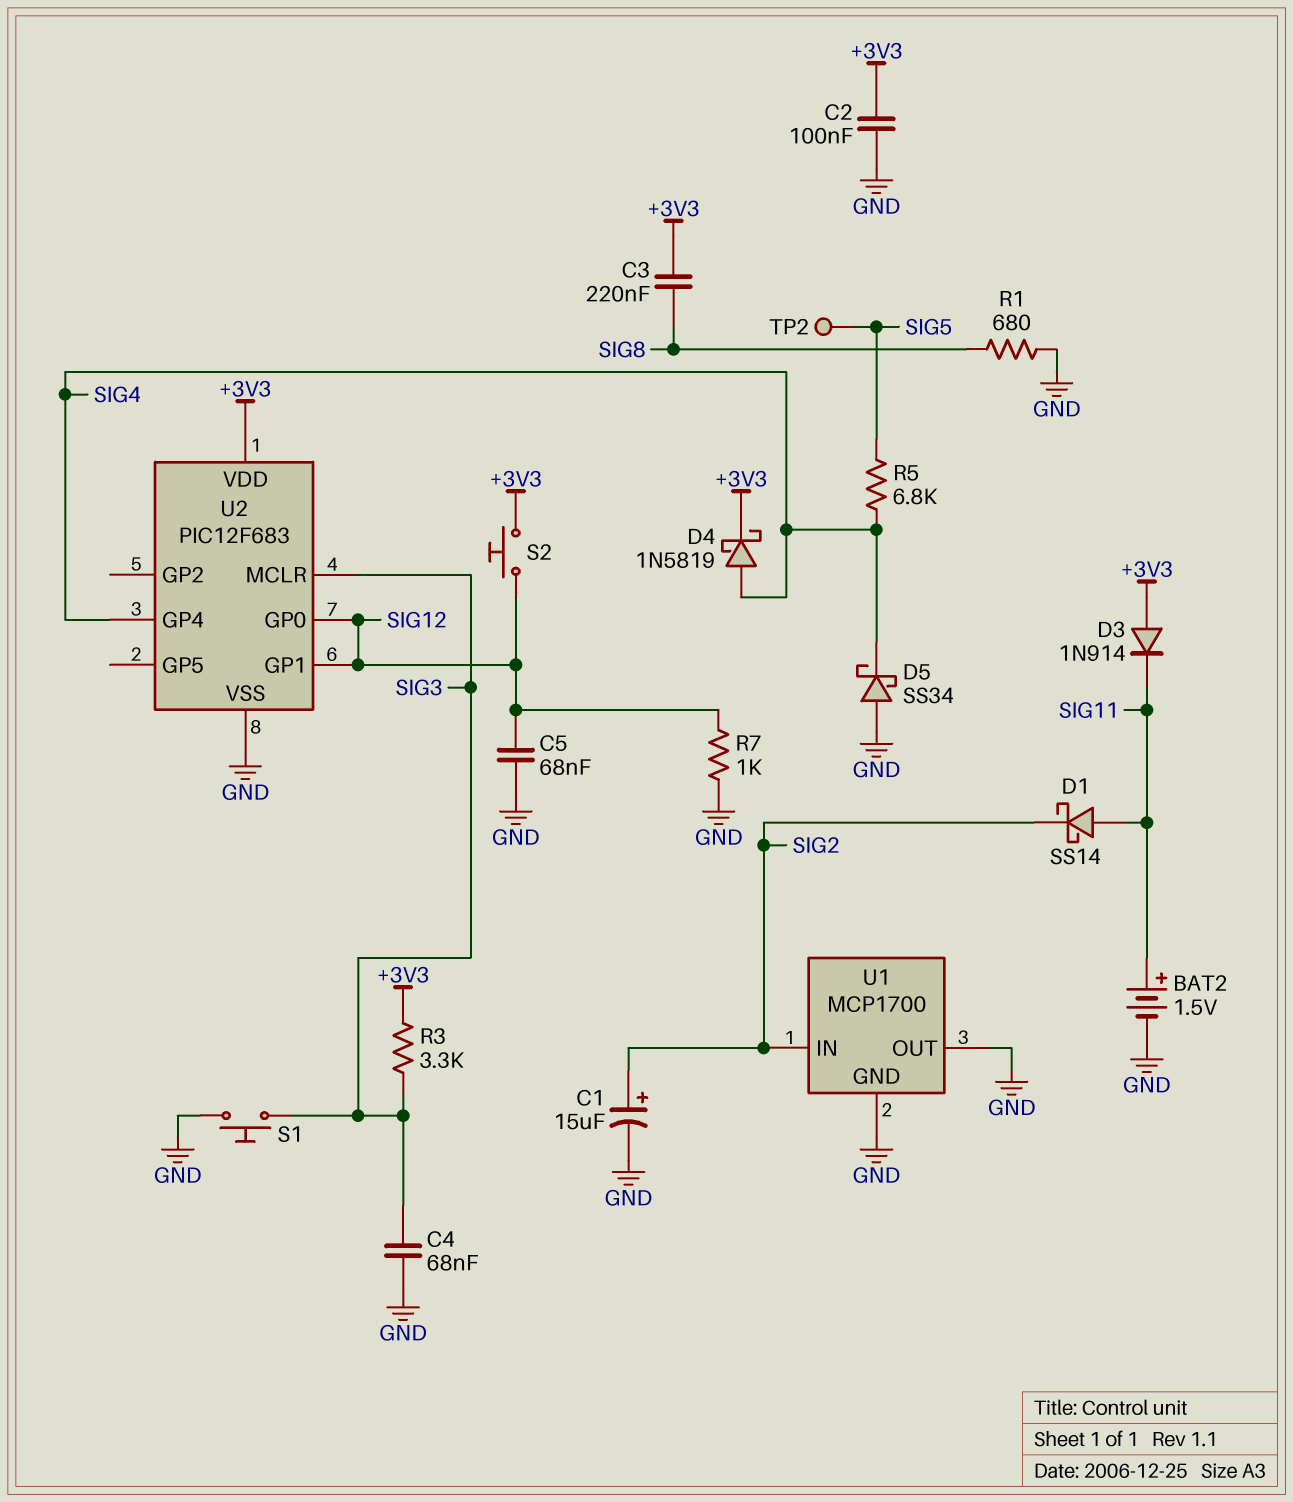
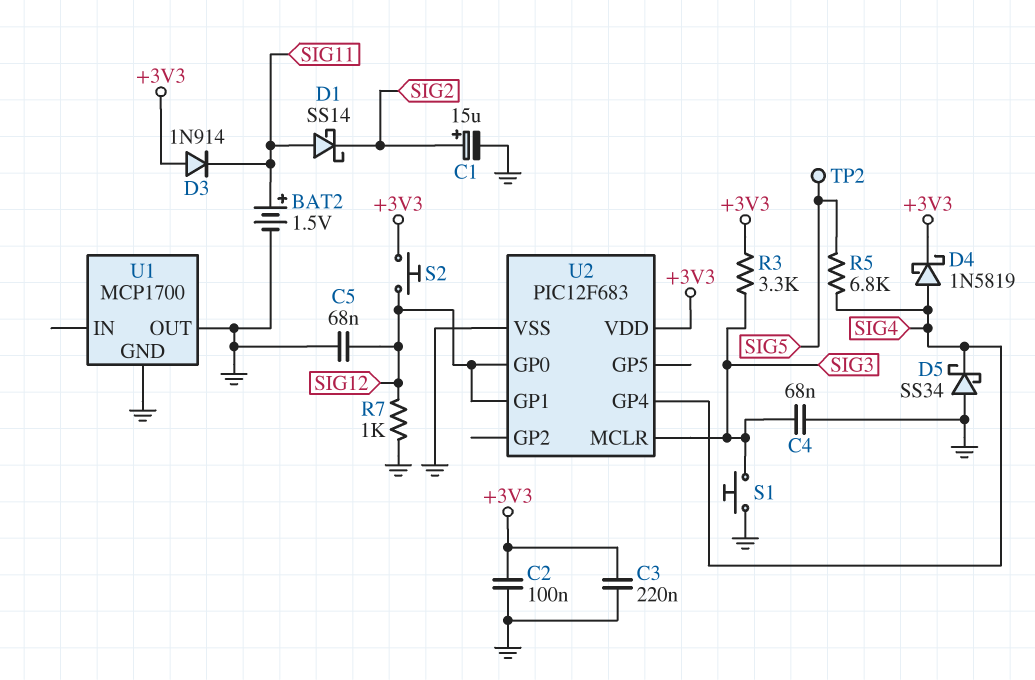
C3: 220nF (+3V3, SIG8) -> 220nF (+3V3, GND)
R1: 680 (GND, SIG8) -> none
U1 pin IN: SIG2 -> none

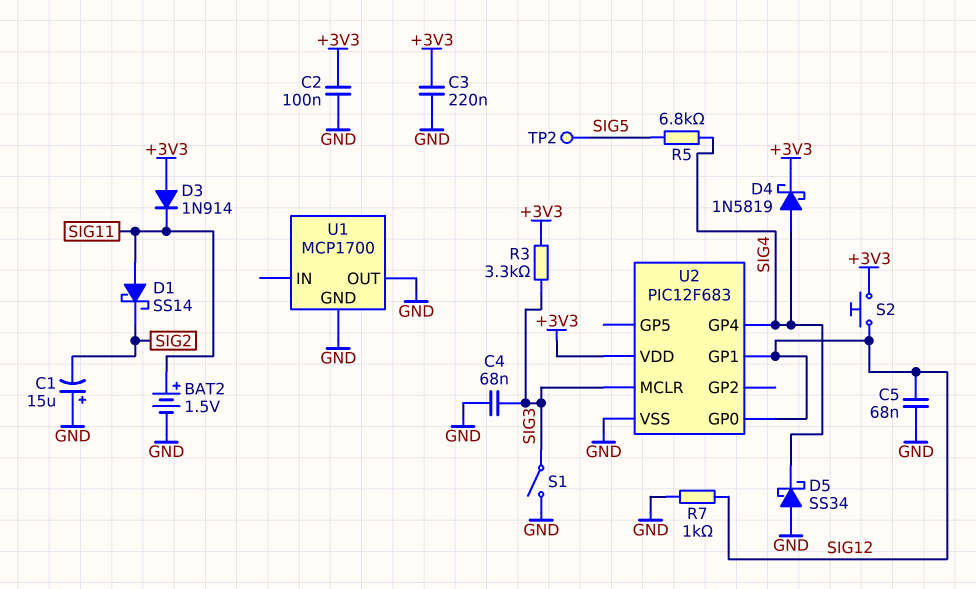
C1: 15uF (plus SIG2, minus GND) -> 15uF (plus GND, minus SIG2)
S1: button (GND, SIG3) -> switch (GND, SIG3)

